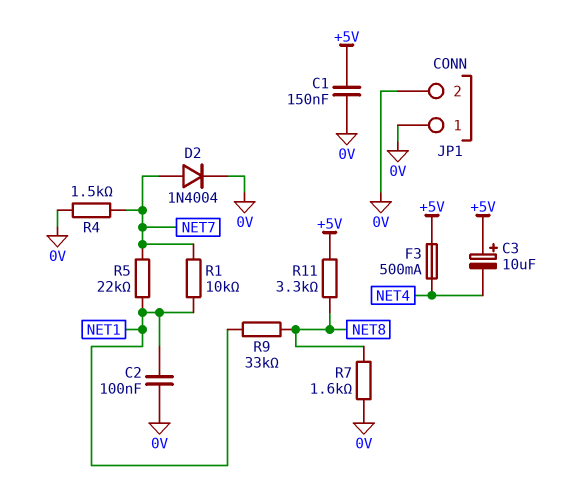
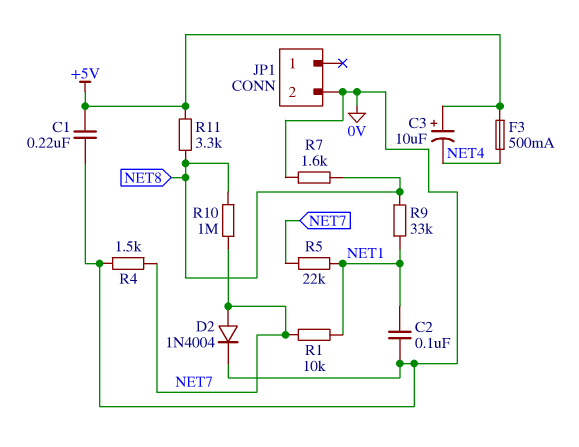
C1: 150nF (+5V, 0V) -> 220nF (+5V, 0V)
JP1 pin 1: 0V -> none
R10: none -> 1M (NET7, NET8)

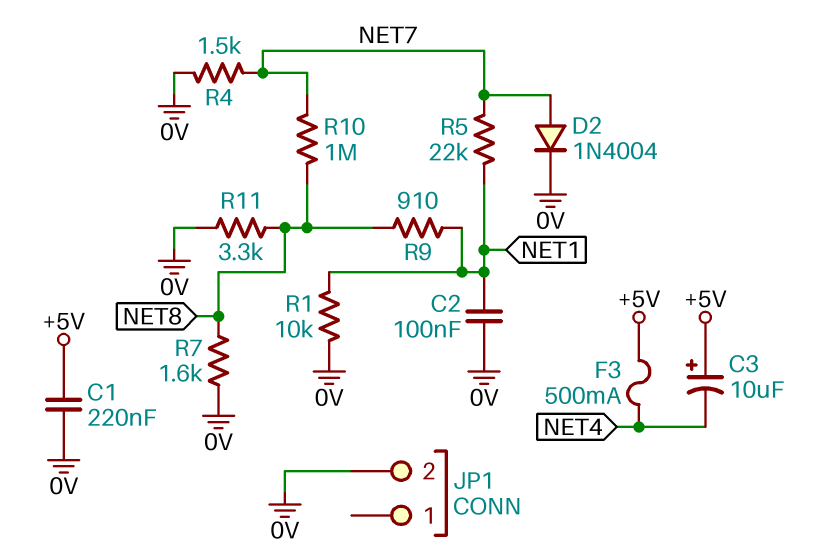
R1: 10k (NET1, NET7) -> 10k (0V, NET1)
R9: 33k (NET1, NET8) -> 910 (NET1, NET8)
R11: 3.3k (+5V, NET8) -> 3.3k (0V, NET8)

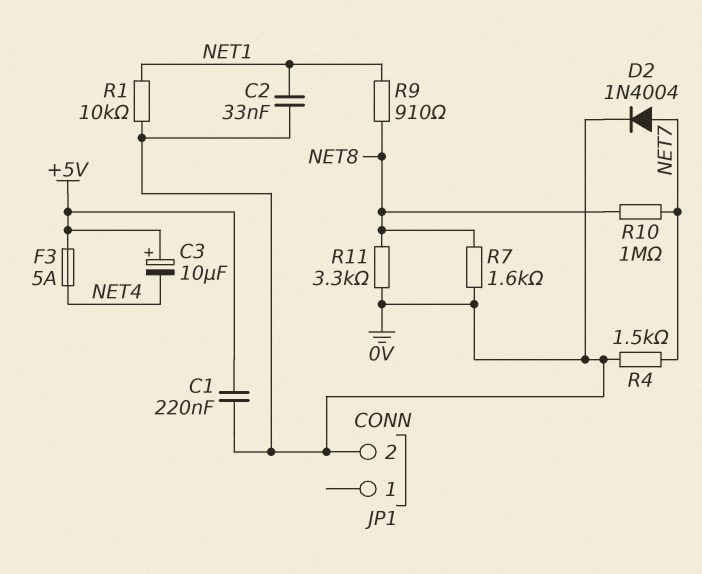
C2: 100nF (0V, NET1) -> 33nF (0V, NET1)
F3: 500mA (+5V, NET4) -> 5A (+5V, NET4)
R5: 22k (NET1, NET7) -> none

